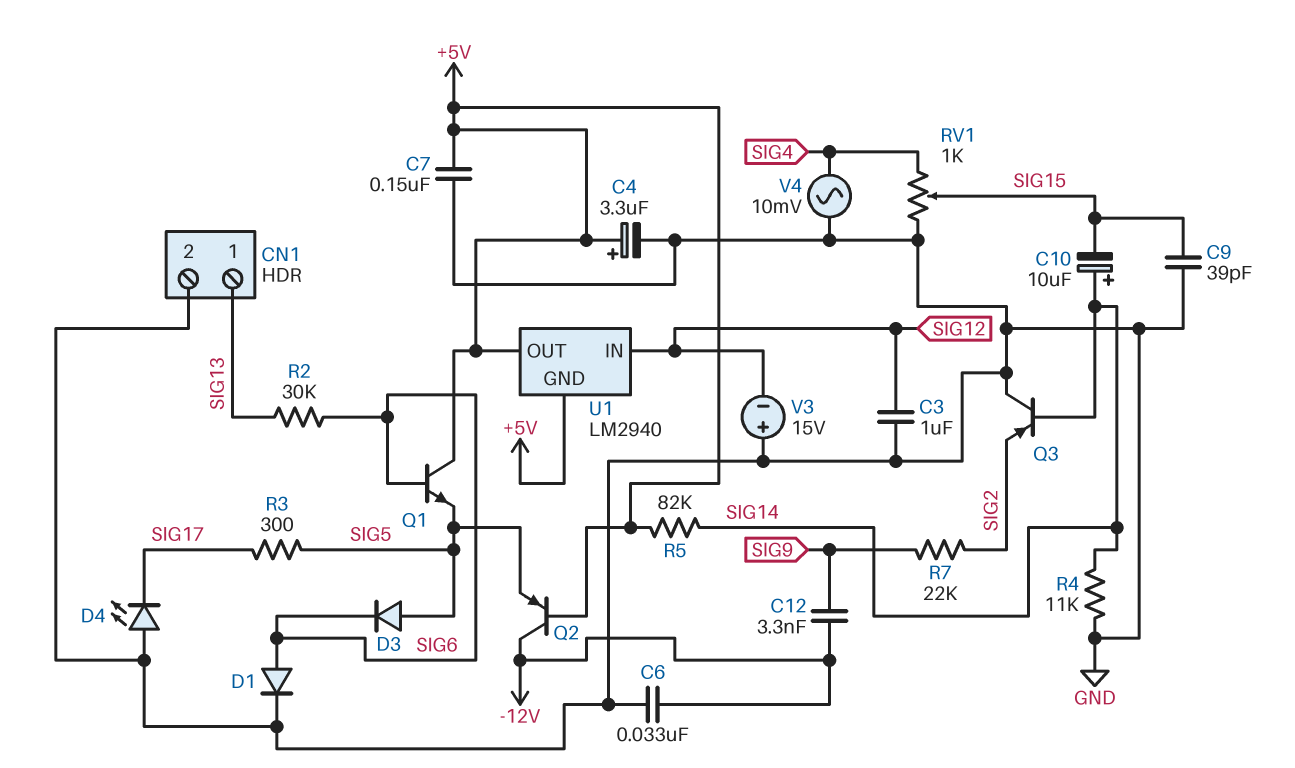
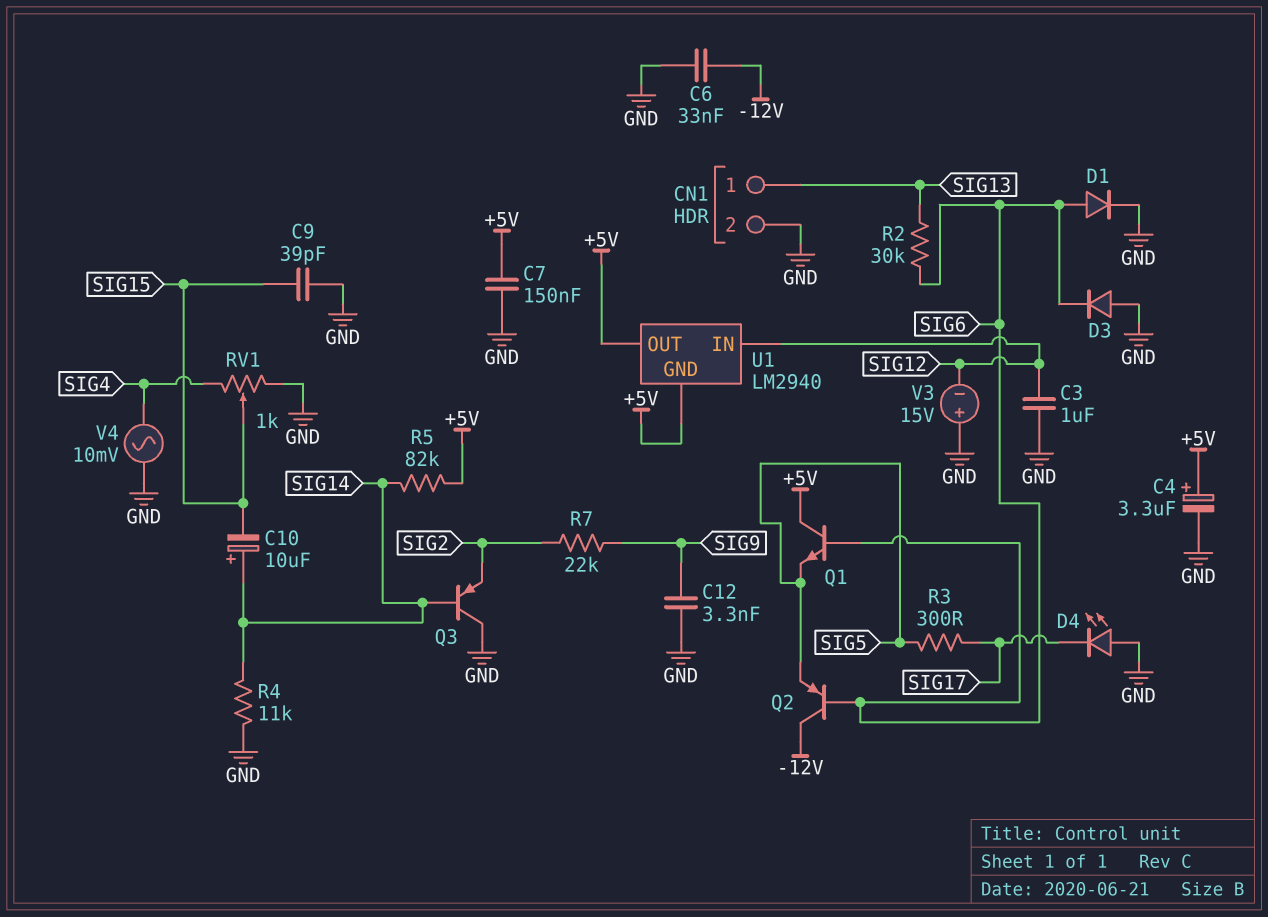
C12: 3.3nF (-12V, SIG9) -> 3.3nF (GND, SIG9)
D3: diode (A SIG5, K SIG6) -> diode (A GND, K SIG6)
Q2: PNP (B +5V, C -12V, E SIG5) -> PNP (B SIG6, C -12V, E SIG5)

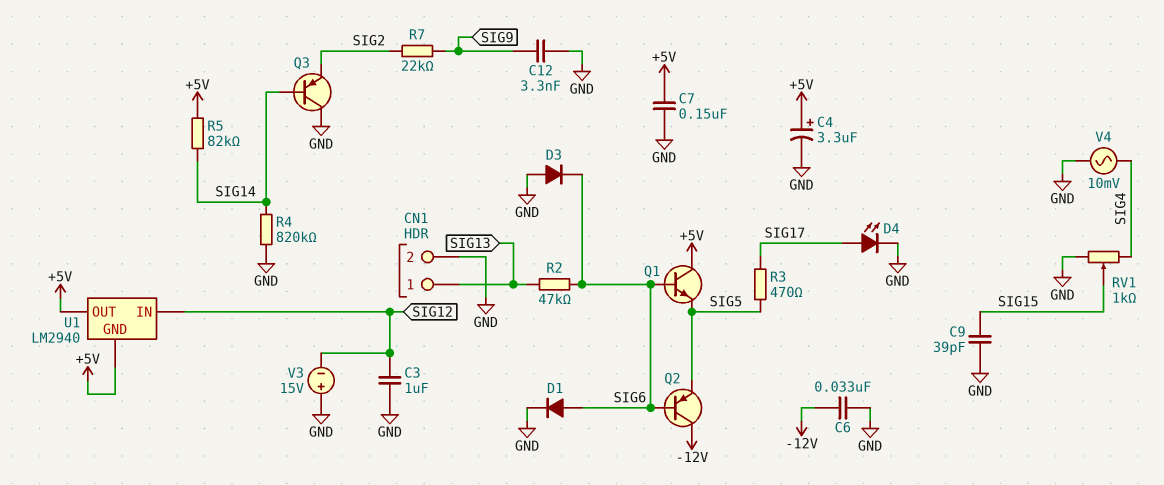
C10: 10uF (plus SIG14, minus SIG15) -> none
D4: LED (A GND, K SIG17) -> LED (A SIG17, K GND)
R2: 30k (SIG6, SIG13) -> 47k (SIG6, SIG13)
R3: 300 (SIG5, SIG17) -> 470 (SIG5, SIG17)
R4: 11k (GND, SIG14) -> 820k (GND, SIG14)

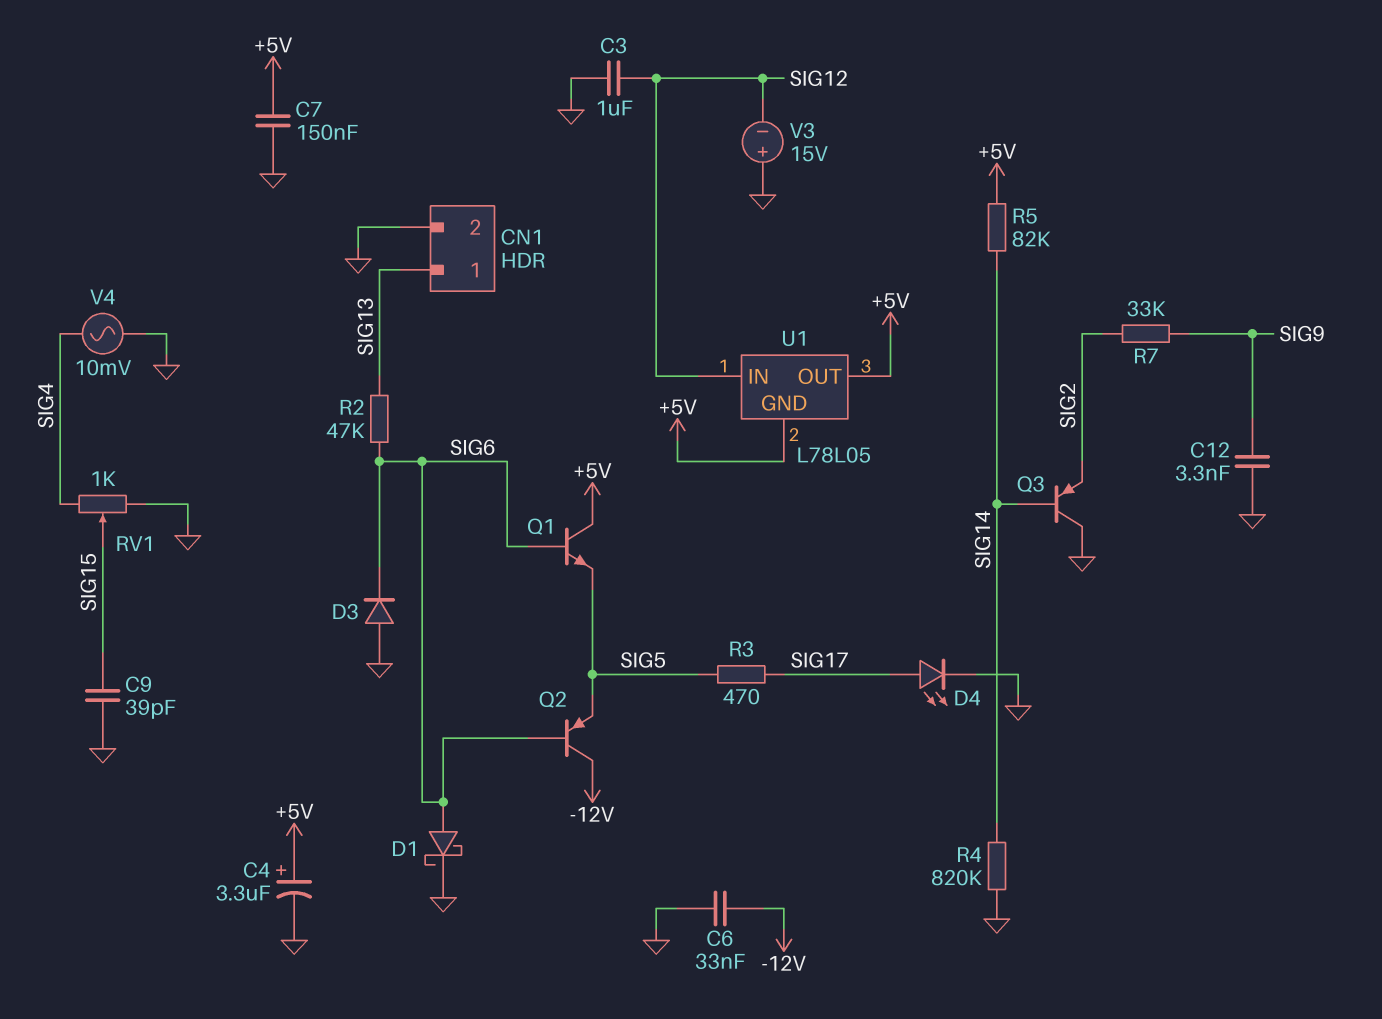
D1: diode (A SIG6, K GND) -> schottky (A SIG6, K GND)
R7: 22k (SIG2, SIG9) -> 33k (SIG2, SIG9)
U1: LM2940 -> L78L05

